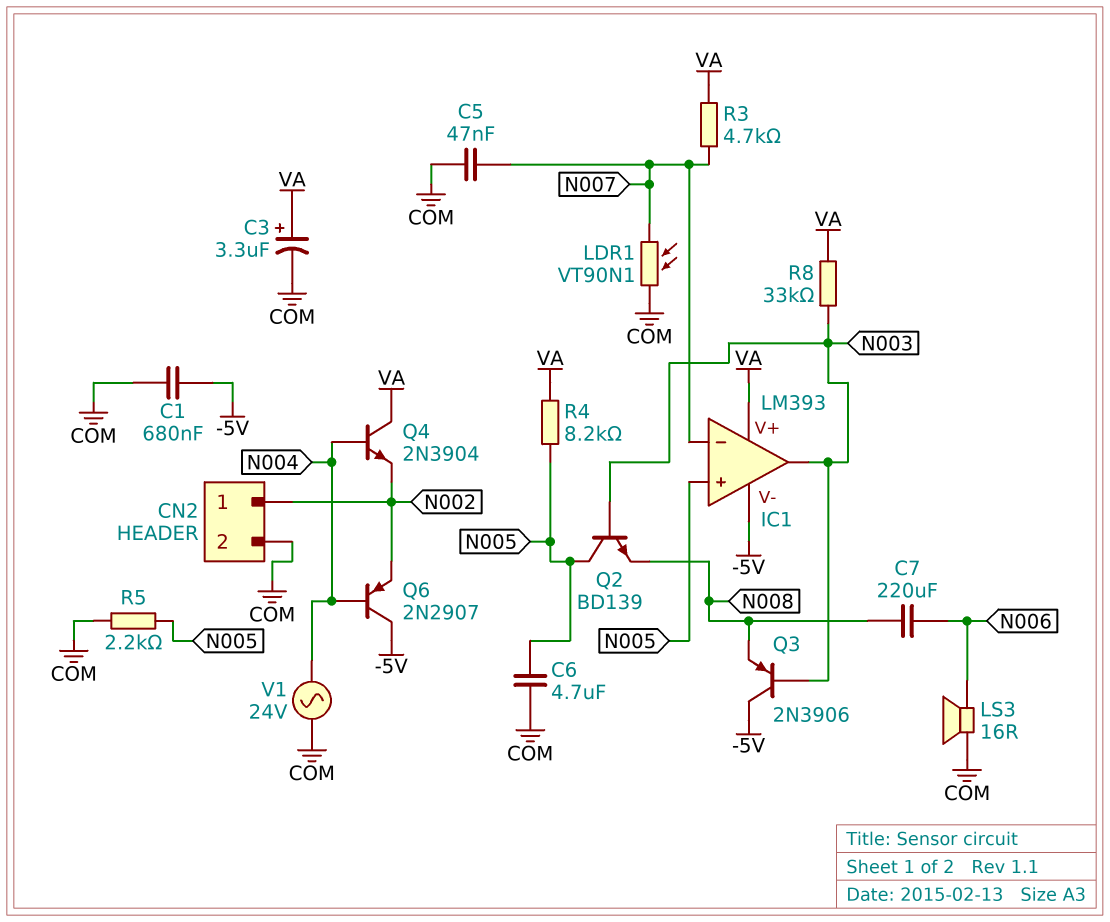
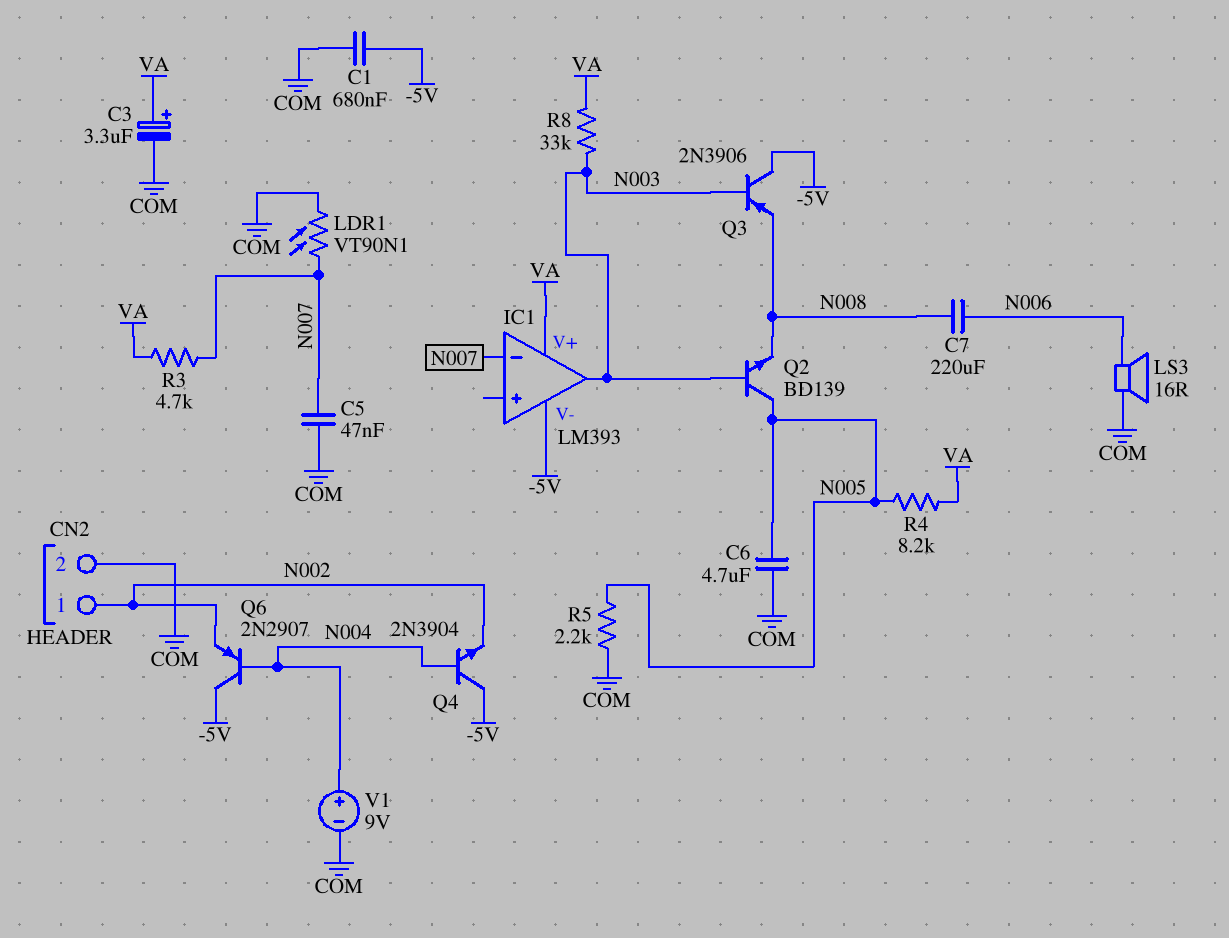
IC1 pin in+: N005 -> none
Q4: NPN 2N3904 (B N004, C VA, E N002) -> NPN 2N3904 (B N004, C -5V, E N002)
V1: AC 24V (COM, N004) -> 9V (plus N004, minus COM)

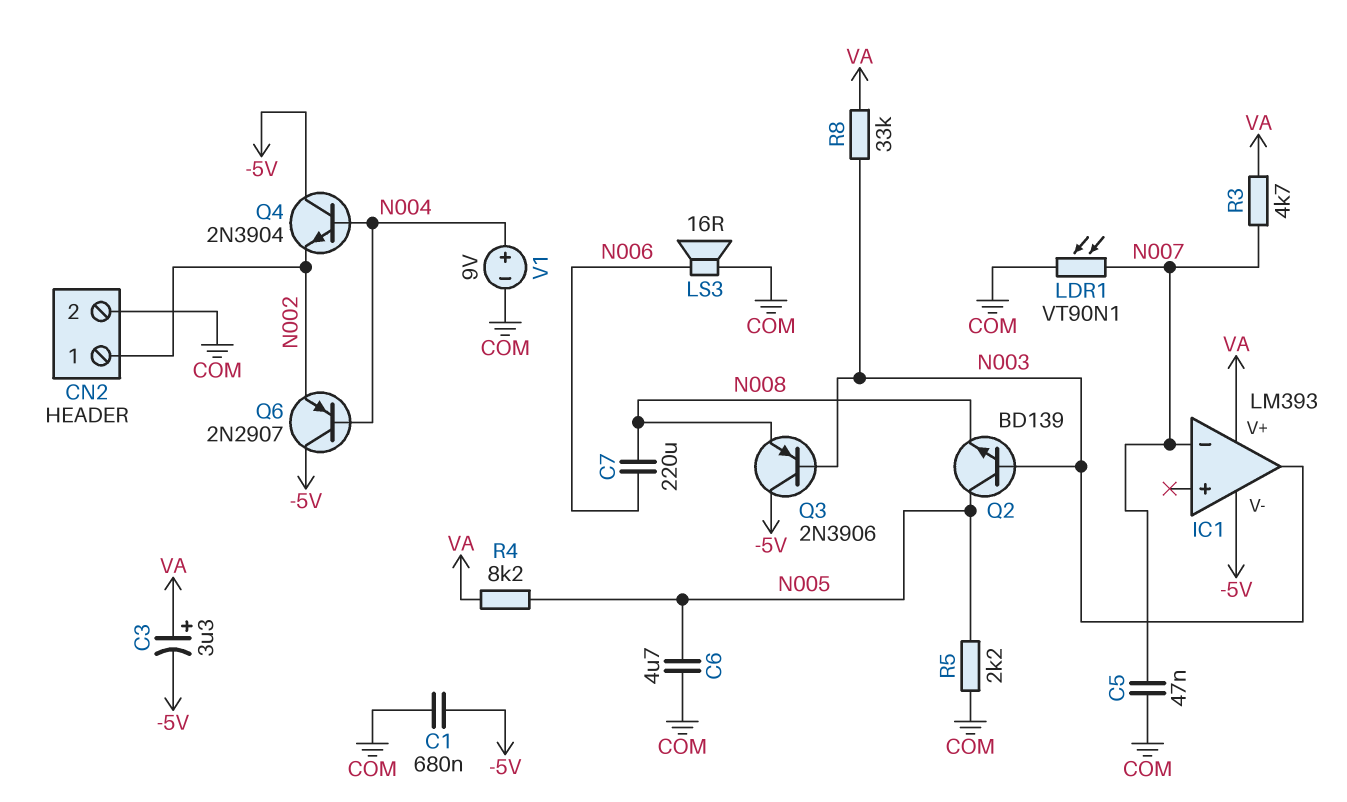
C3: 3.3uF (plus VA, minus COM) -> 3.3uF (plus VA, minus -5V)

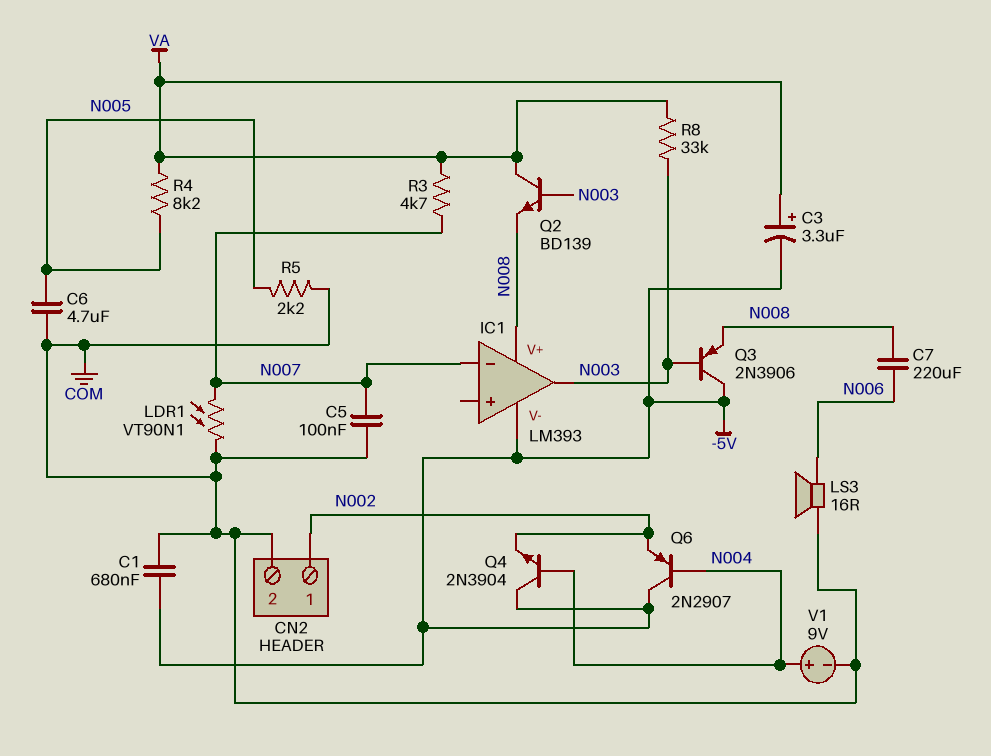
C5: 47nF (COM, N007) -> 100nF (COM, N007)
IC1 pin V+: VA -> N008
Q2: NPN BD139 (B N003, C N005, E N008) -> NPN BD139 (B N003, C VA, E N008)

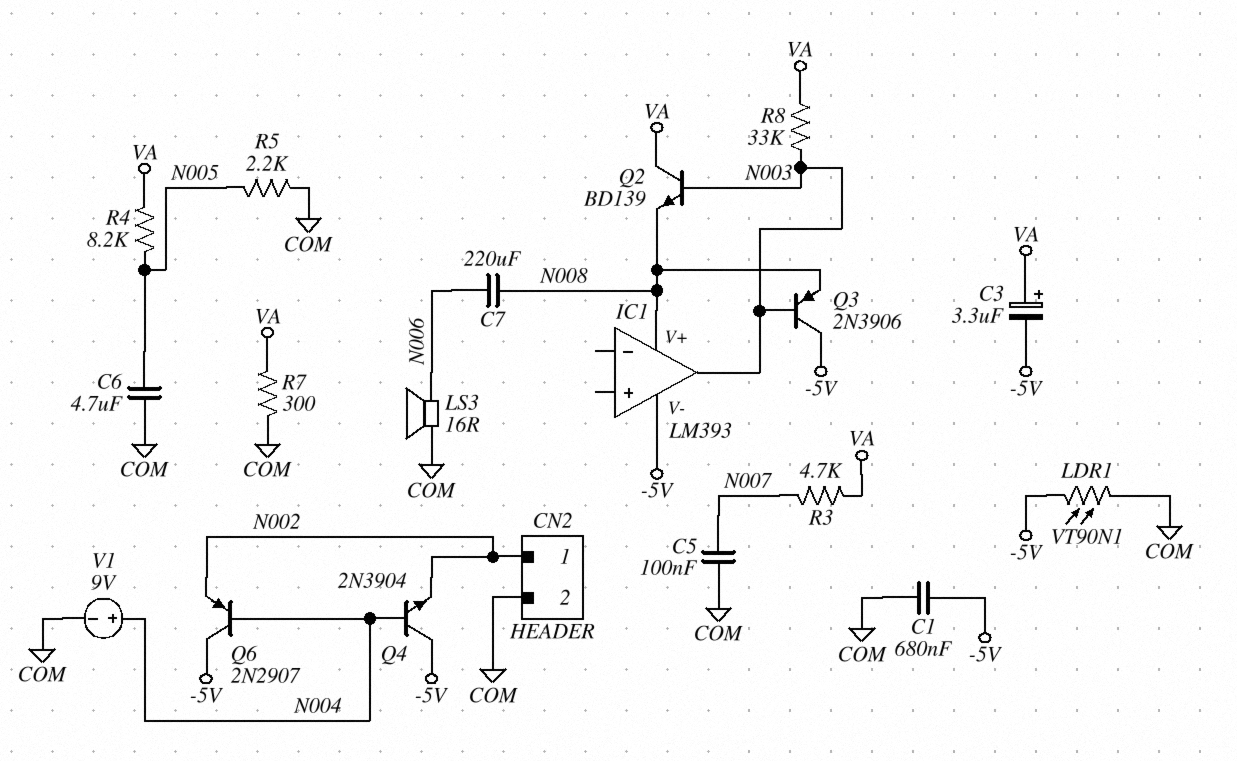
IC1 pin in-: N007 -> none
LDR1: VT90N1 (COM, N007) -> VT90N1 (-5V, COM)
R7: none -> 300 (COM, VA)

